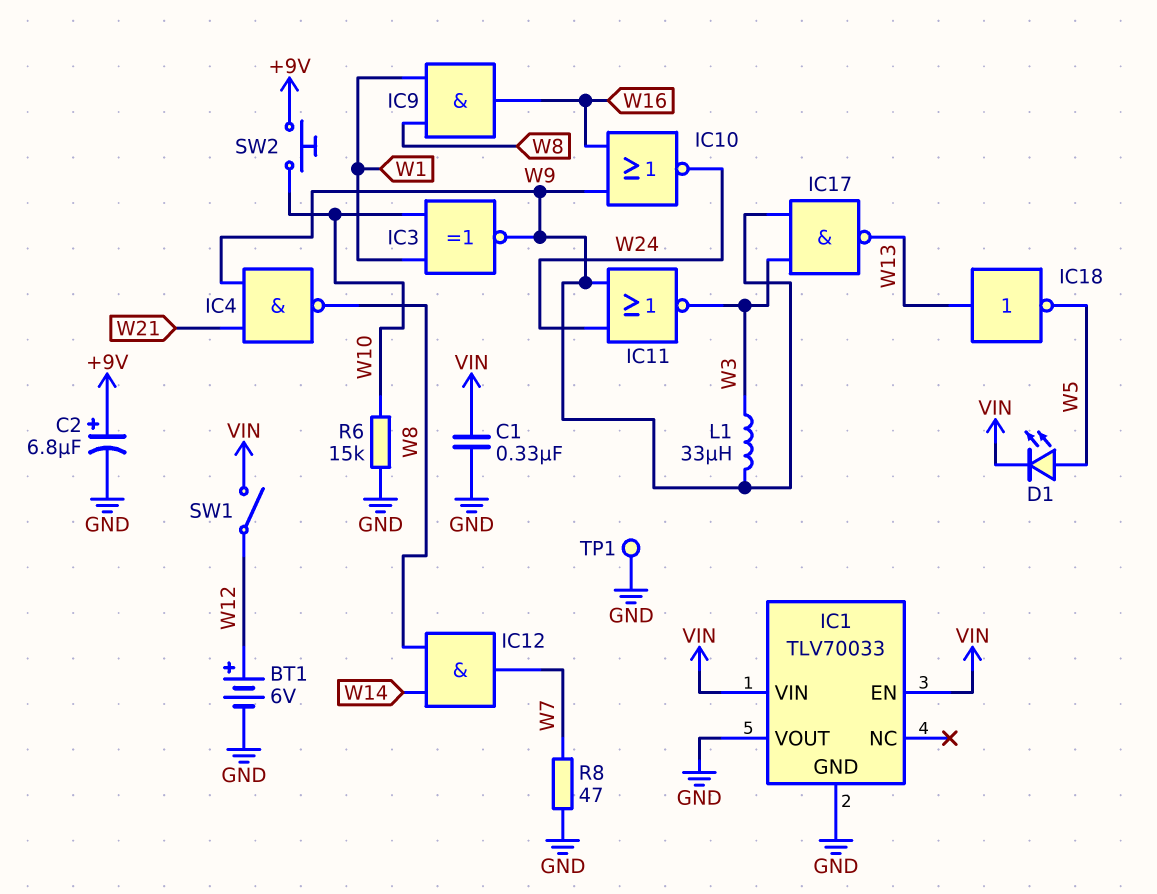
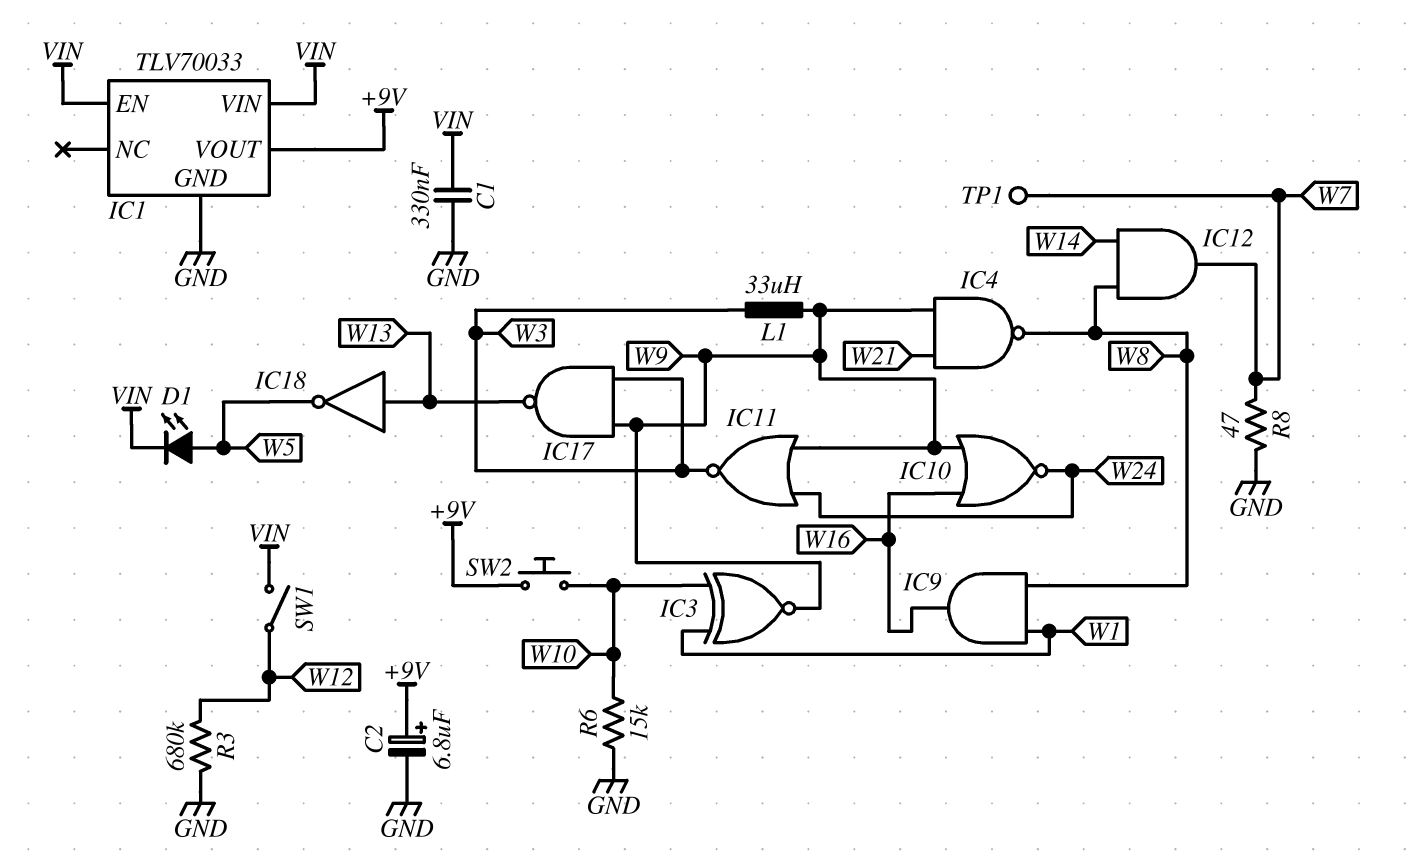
BT1: 6V (plus W12, minus GND) -> none
IC1 pin VOUT: GND -> +9V
R3: none -> 680k (GND, W12)
TP1: test point (GND) -> test point (W7)

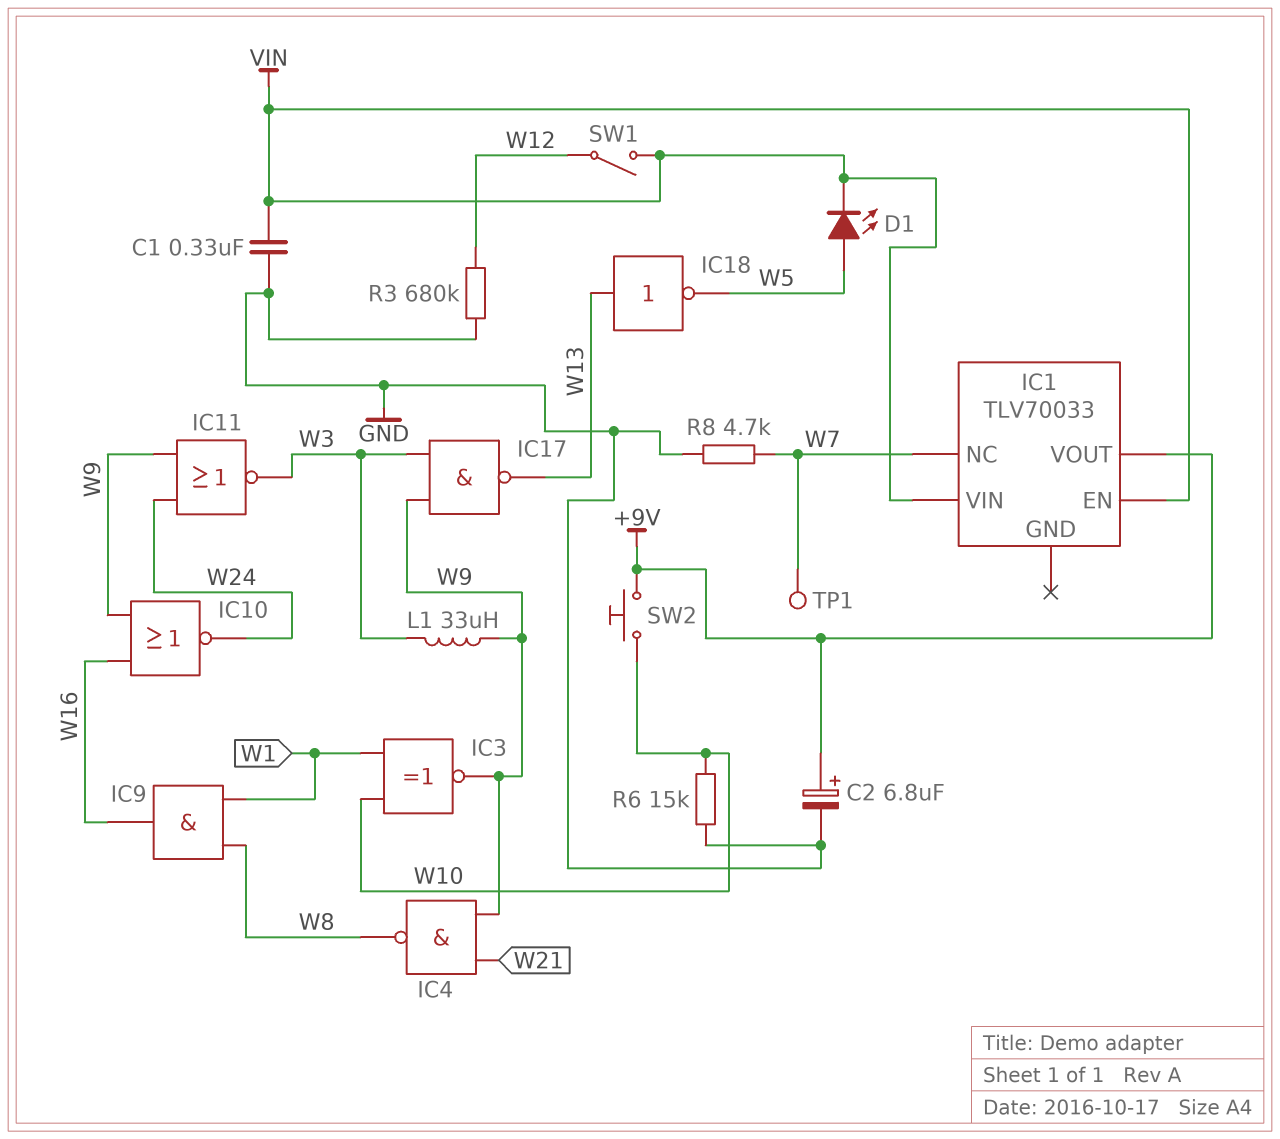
IC1 pin GND: GND -> none
IC1 pin NC: none -> W7
IC12: AND (in W8, in W14, out W7) -> none
R8: 47 (GND, W7) -> 4.7k (GND, W7)

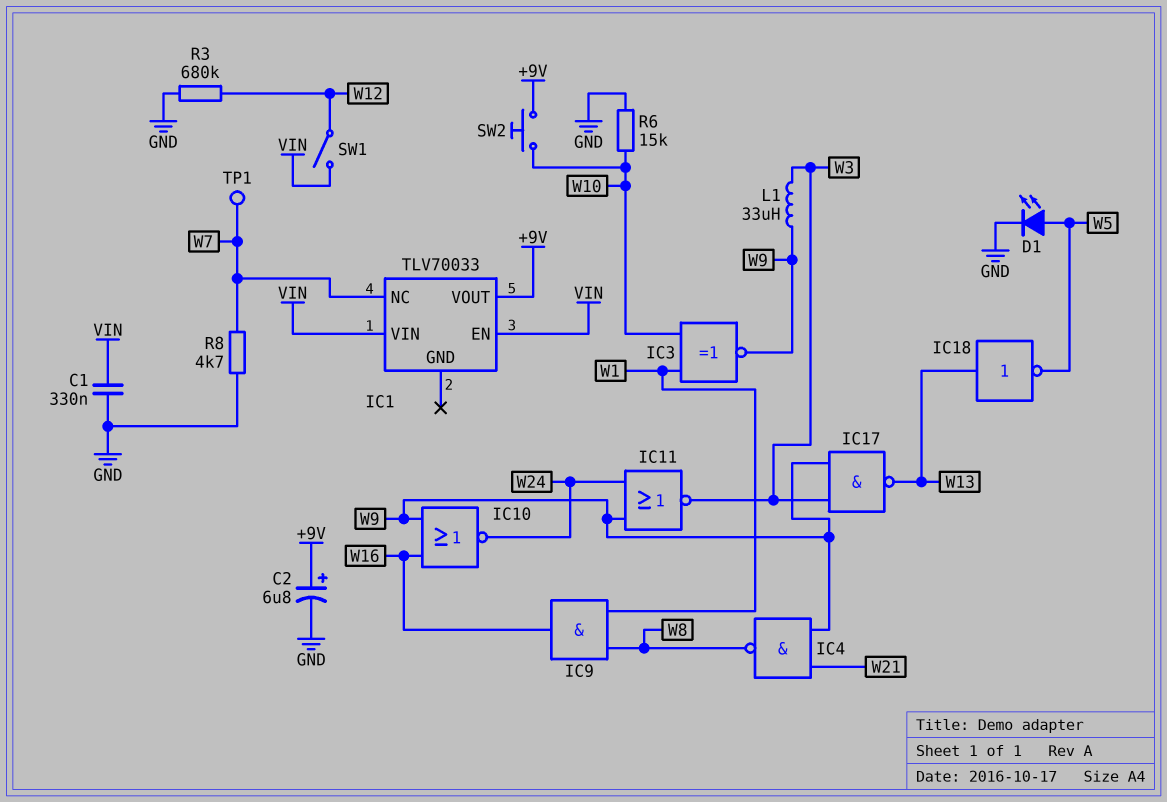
D1: LED (A W5, K VIN) -> LED (A W5, K GND)

